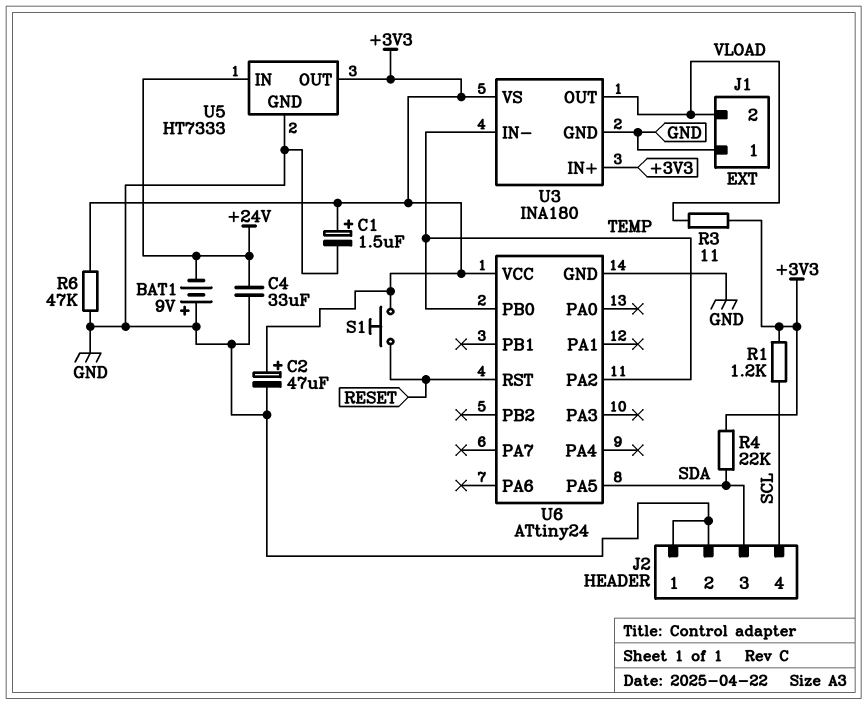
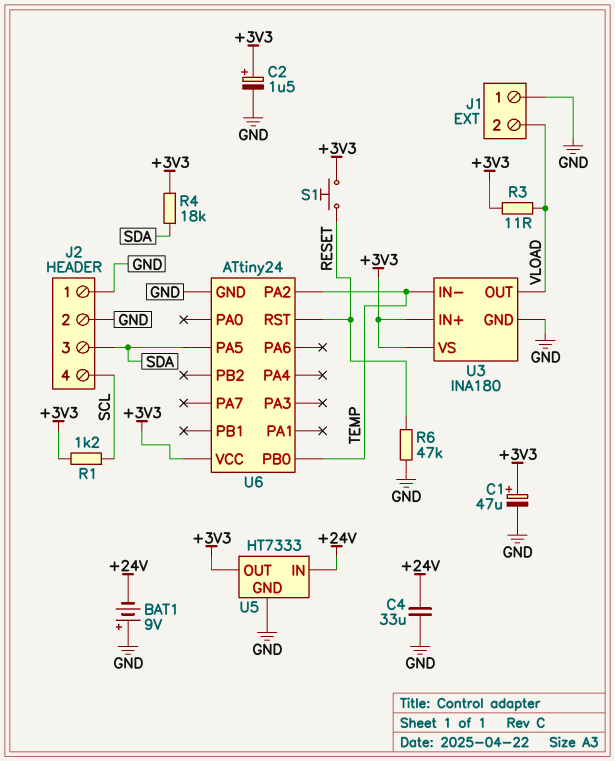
C1: 1.5uF (plus +3V3, minus GND) -> 47uF (plus +3V3, minus GND)
C2: 47uF (plus +3V3, minus GND) -> 1.5uF (plus +3V3, minus GND)
R4: 22k (+3V3, SDA) -> 18k (+3V3, SDA)
R6: 47k (+3V3, GND) -> 47k (GND, RESET)

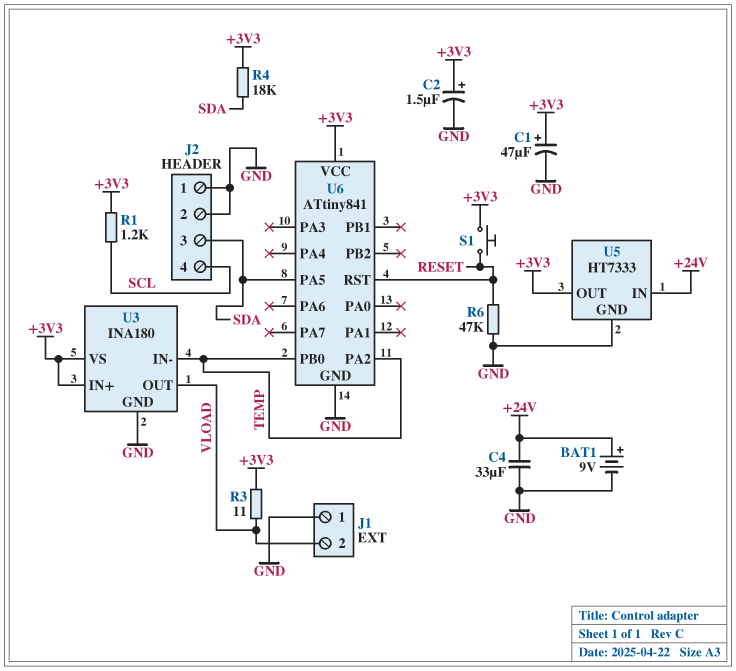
BAT1: 9V (plus GND, minus +24V) -> 9V (plus +24V, minus GND)
U6: ATtiny24 -> ATtiny841

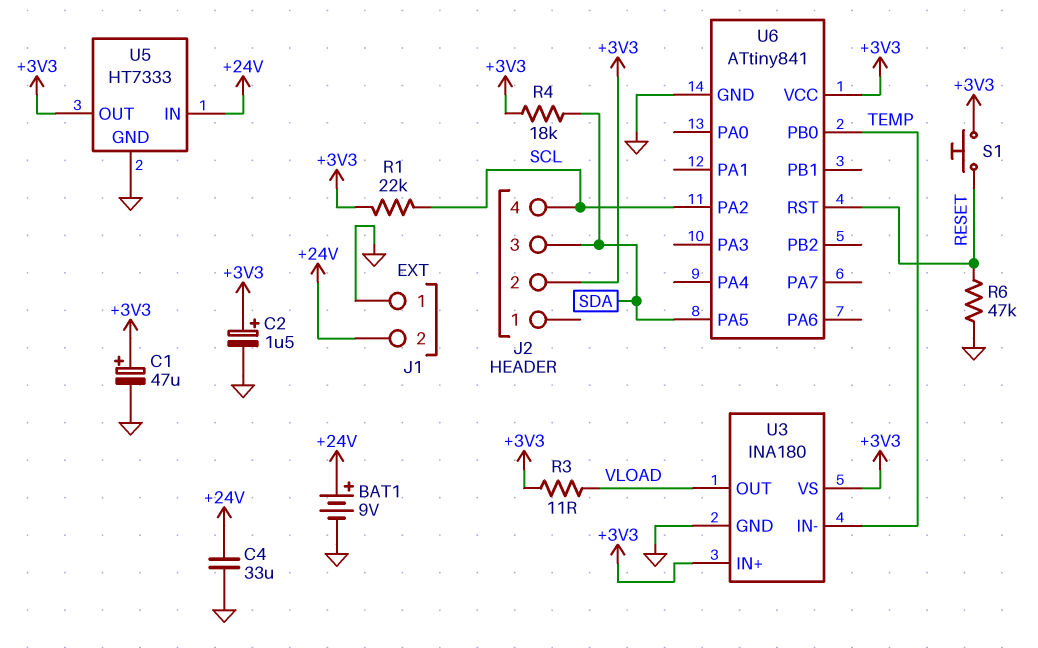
J1 pin 2: VLOAD -> +24V
J2 pin 1: GND -> none
J2 pin 2: GND -> +3V3
R1: 1.2k (+3V3, SCL) -> 22k (+3V3, SCL)
U6 pin PA2: TEMP -> SCL

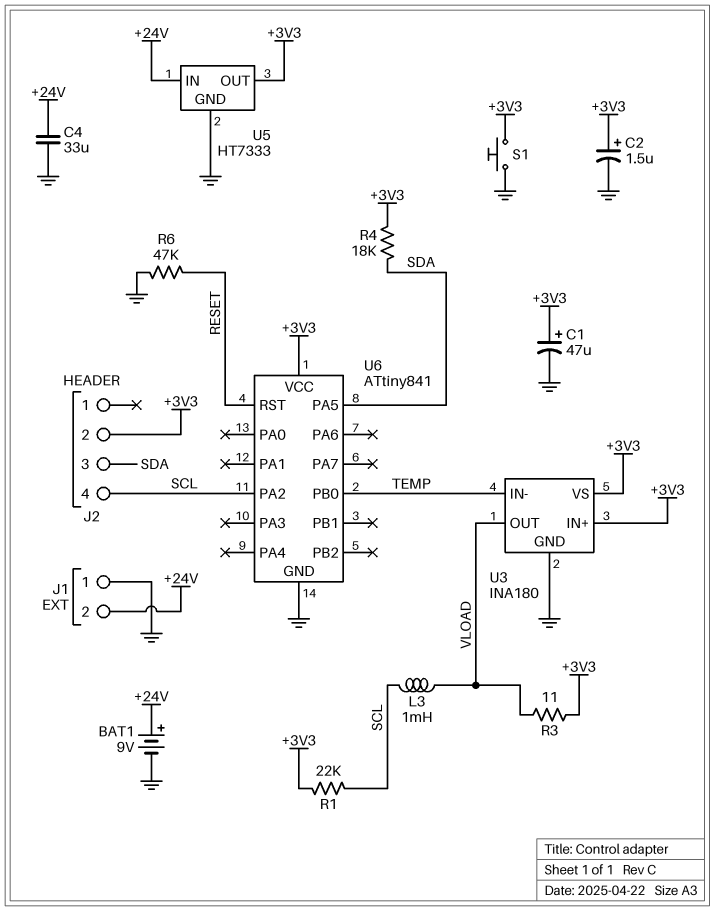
L3: none -> 1mH (SCL, VLOAD)
S1: button (+3V3, RESET) -> button (+3V3, GND)

